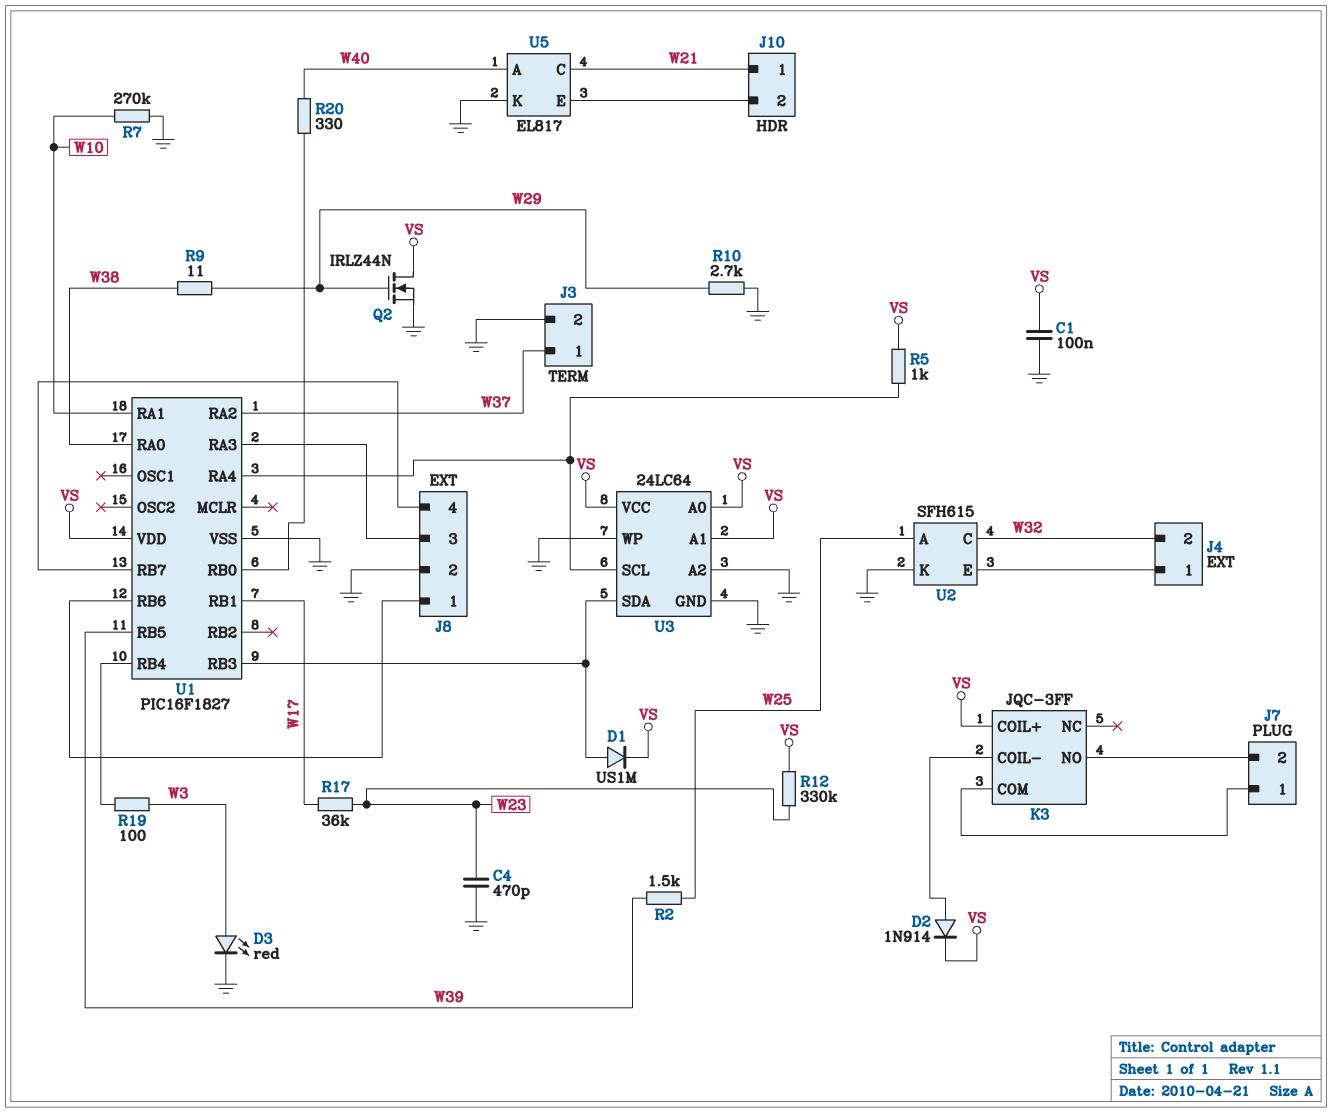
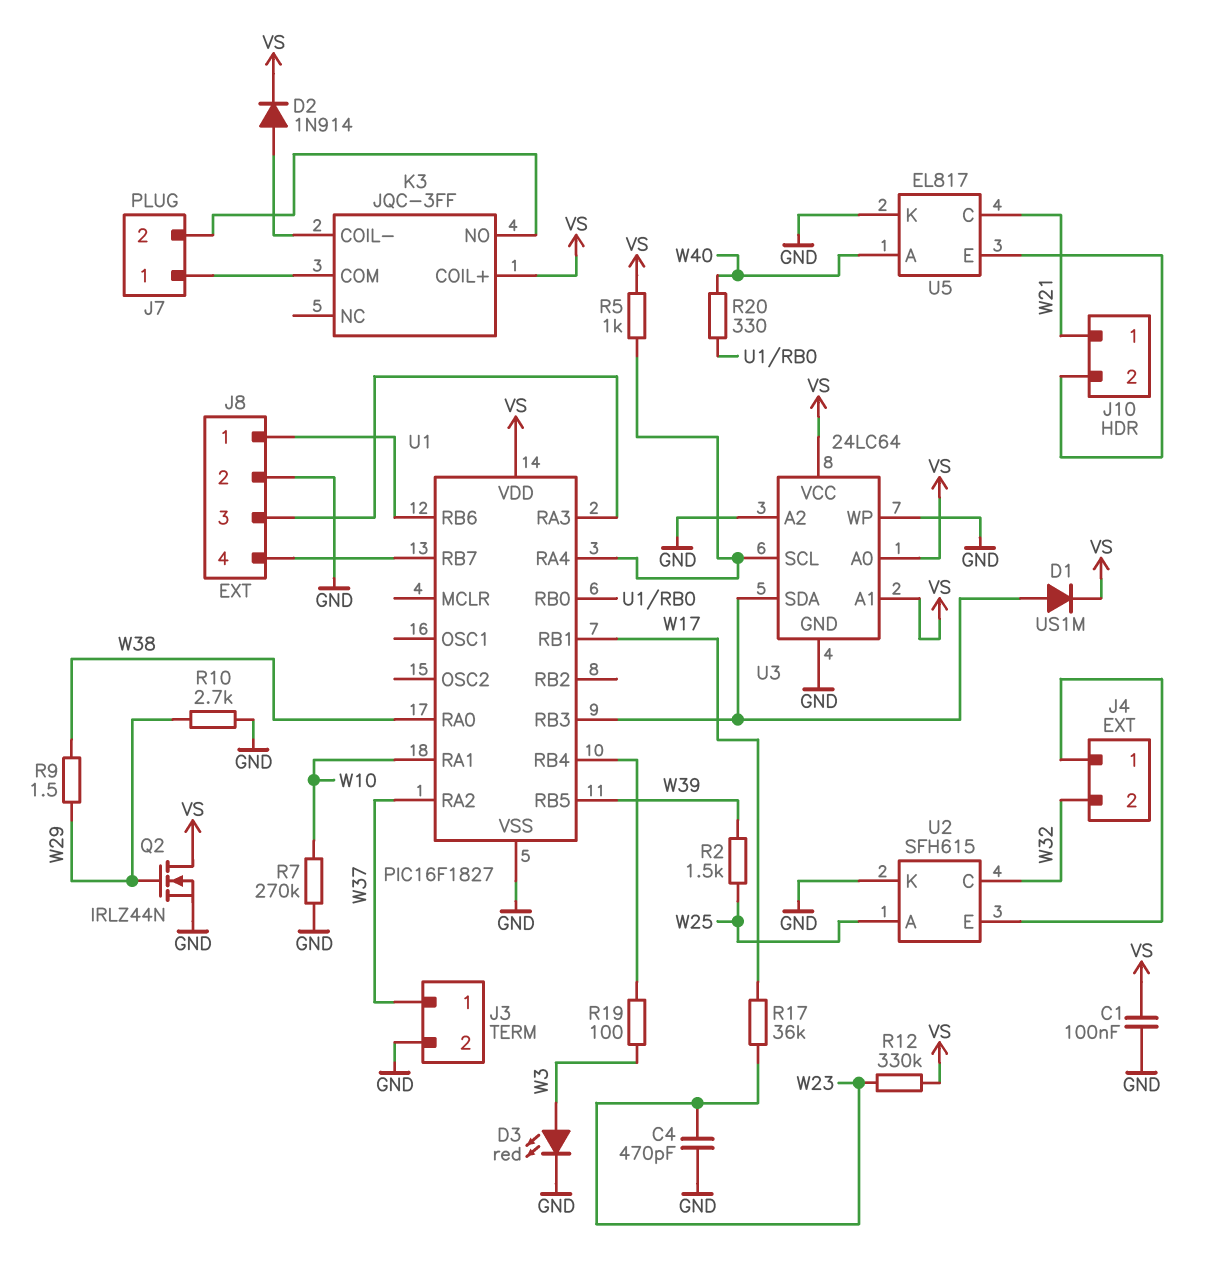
R9: 11 (W29, W38) -> 1.5 (W29, W38)

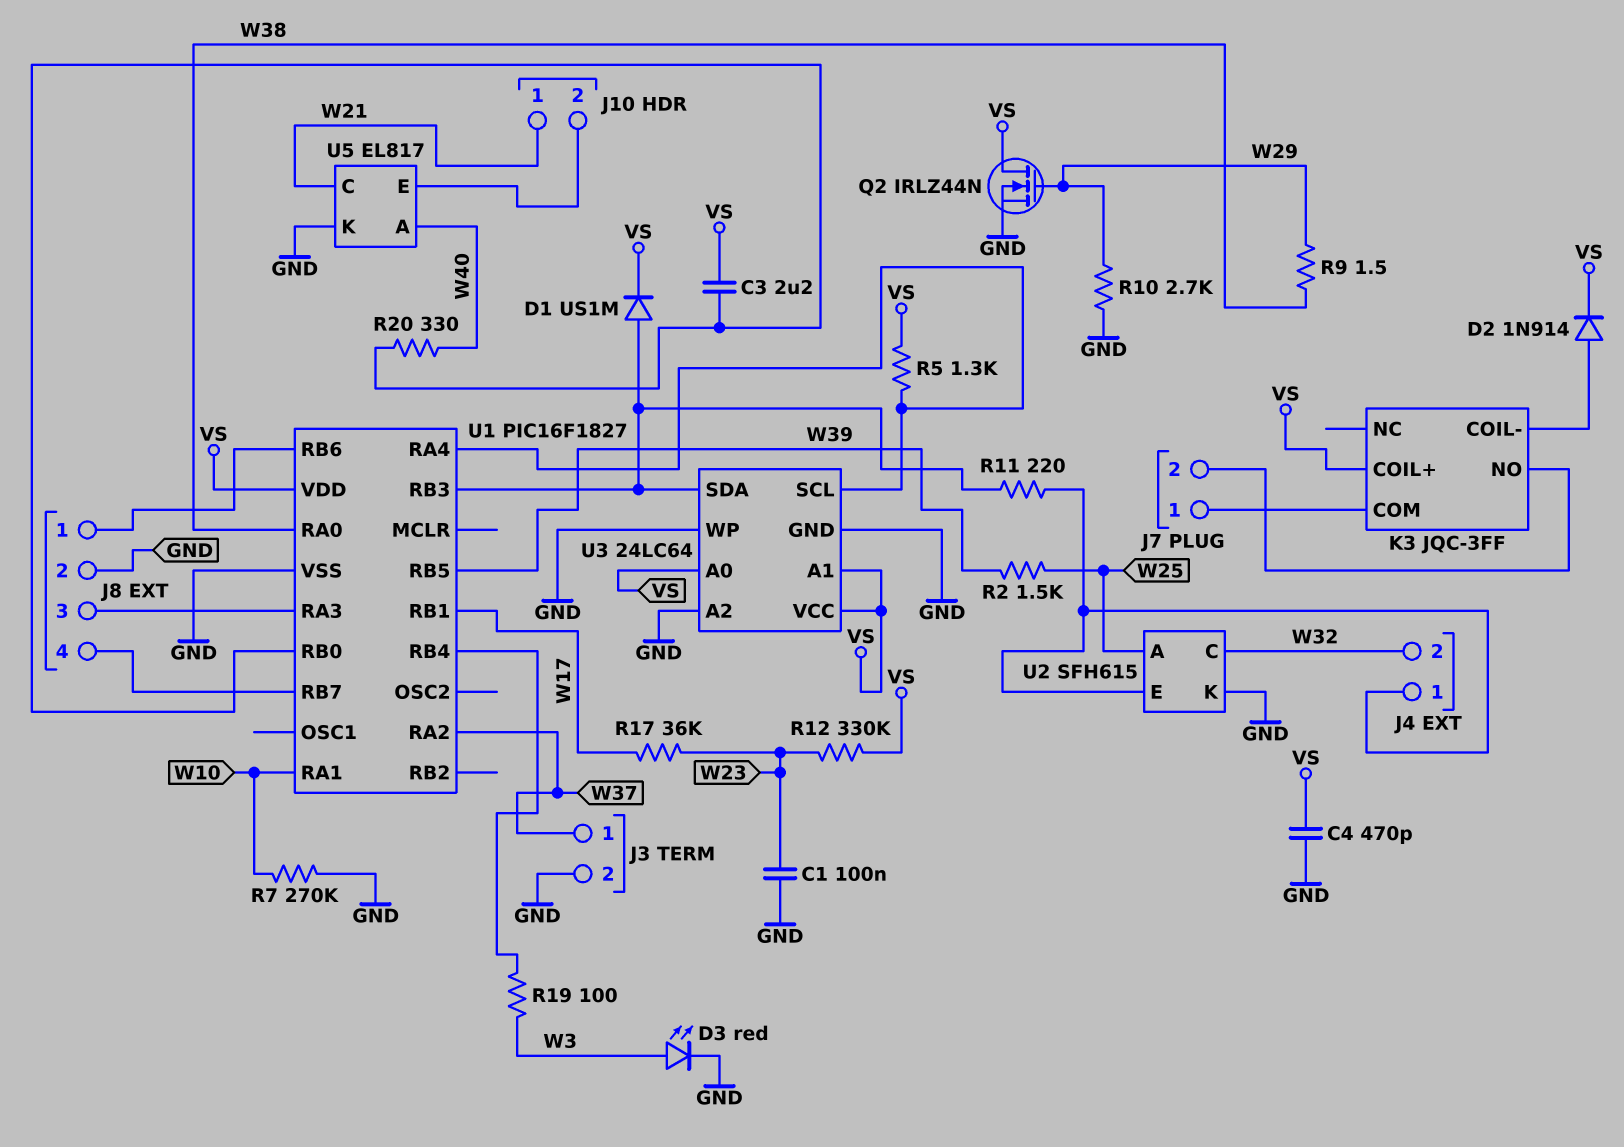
C1: 100nF (GND, VS) -> 100nF (GND, W23)
C3: none -> 2.2uF (U1/RB0, VS)
C4: 470pF (GND, W23) -> 470pF (GND, VS)
R5: 1k (U1/RA4, VS) -> 1.3k (U1/RA4, VS)
R11: none -> 220 (J4/1, U1/RB3)

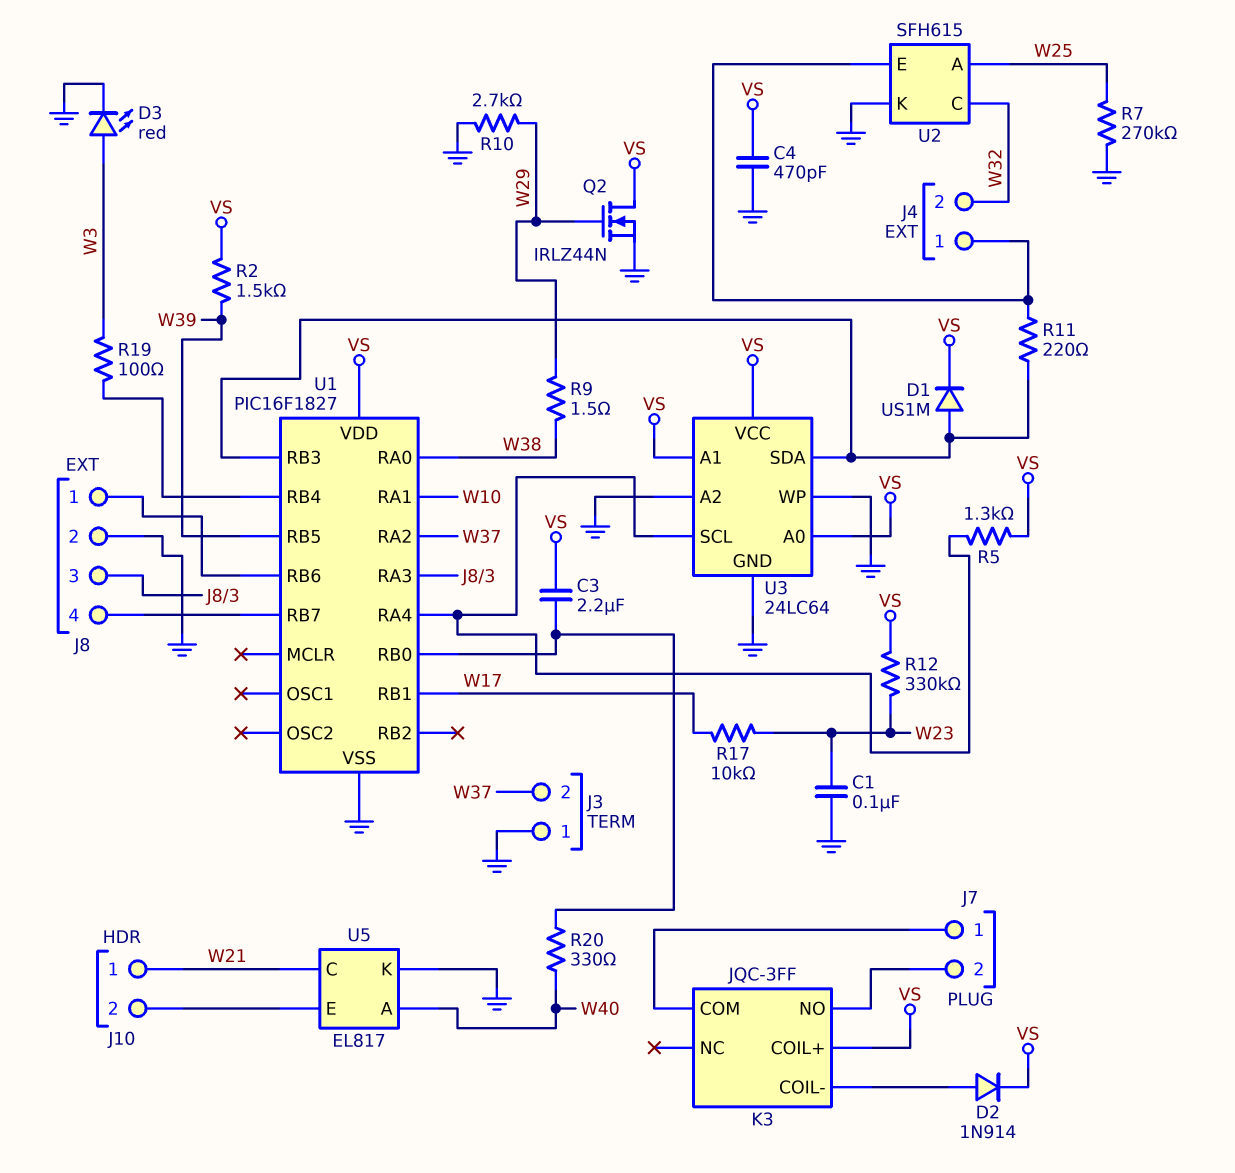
J3 pin 1: W37 -> GND
J3 pin 2: GND -> W37
R2: 1.5k (W25, W39) -> 1.5k (VS, W39)
R7: 270k (GND, W10) -> 270k (GND, W25)
R17: 36k (W17, W23) -> 10k (W17, W23)

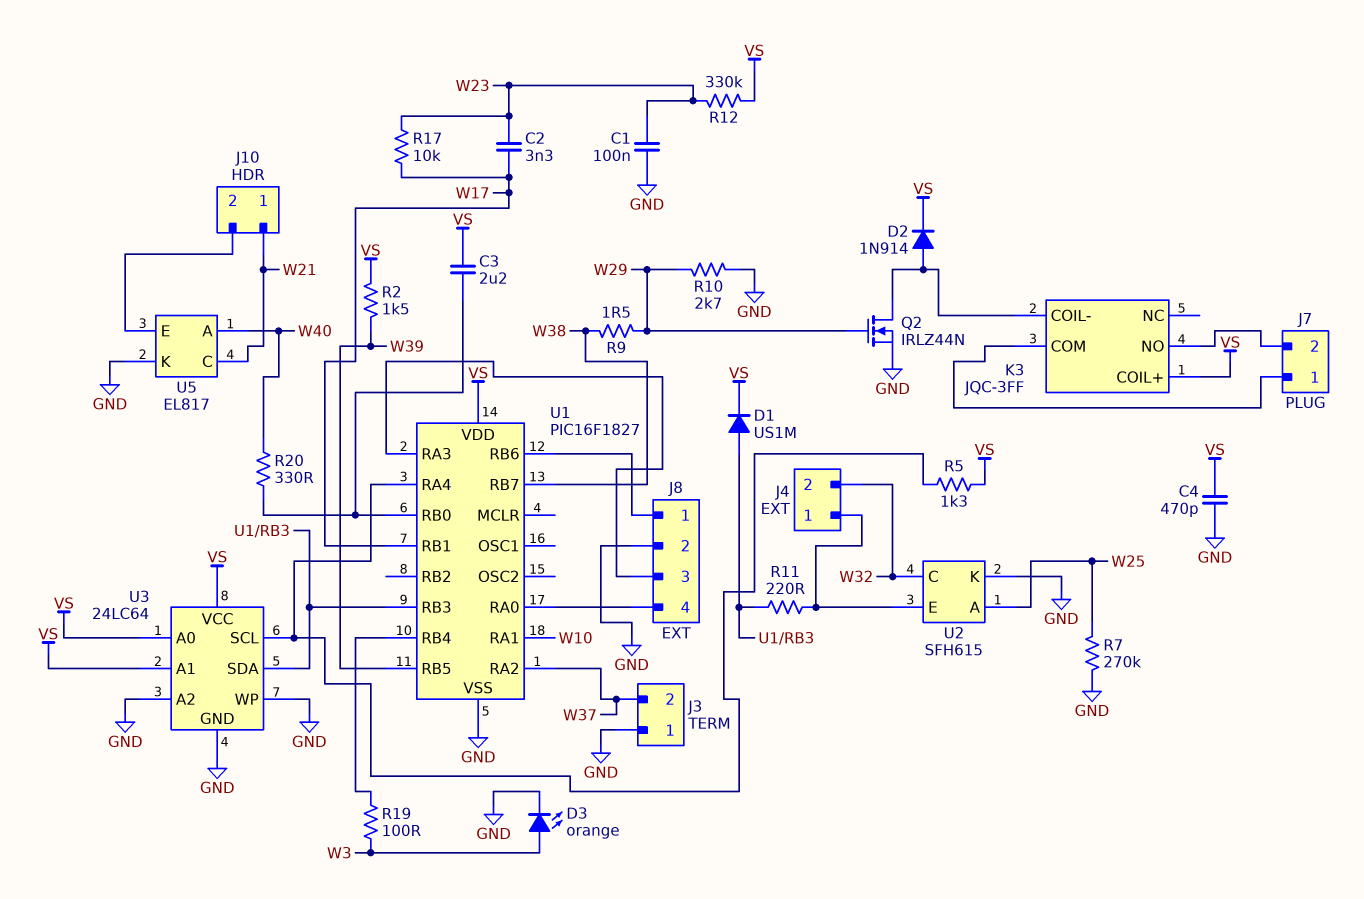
C2: none -> 3.3nF (W17, W23)
D3: LED red (A W3, K GND) -> LED orange (A W3, K GND)
Q2: NMOS IRLZ44N (G W29, D VS, S GND) -> NMOS IRLZ44N (G W29, D K3/COIL-, S GND)
U1 pin RA0: W38 -> J8/4
U1 pin RB7: J8/4 -> W38

